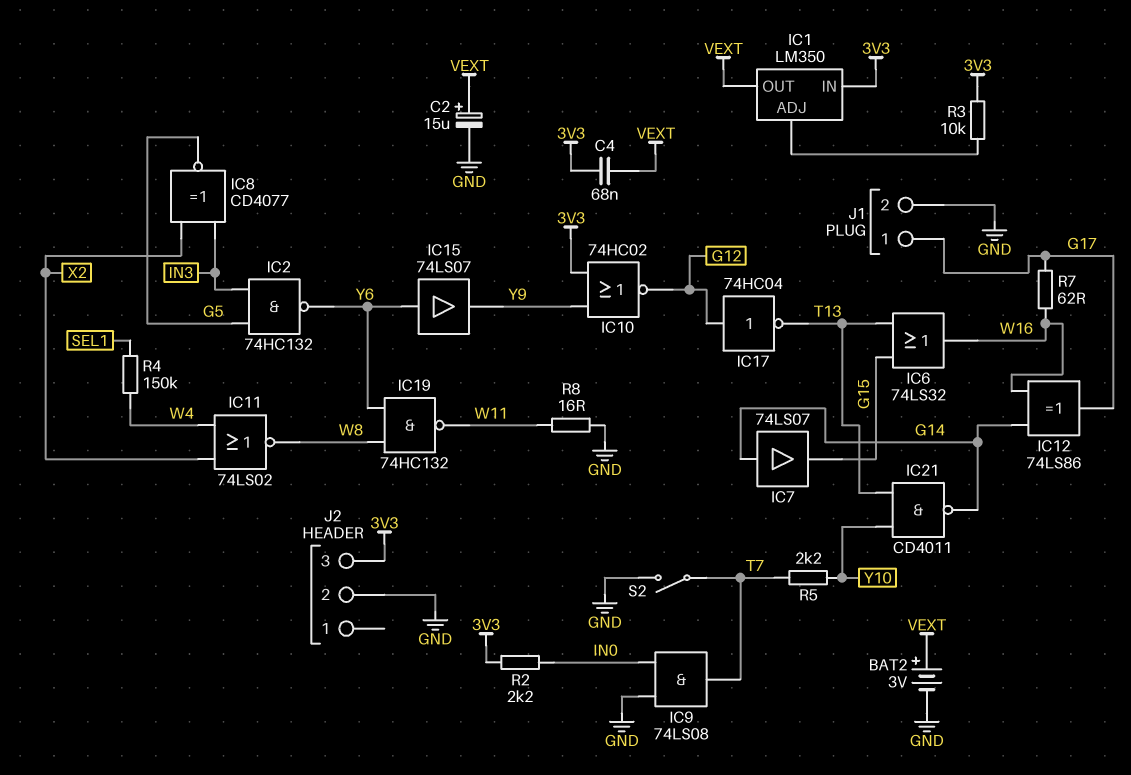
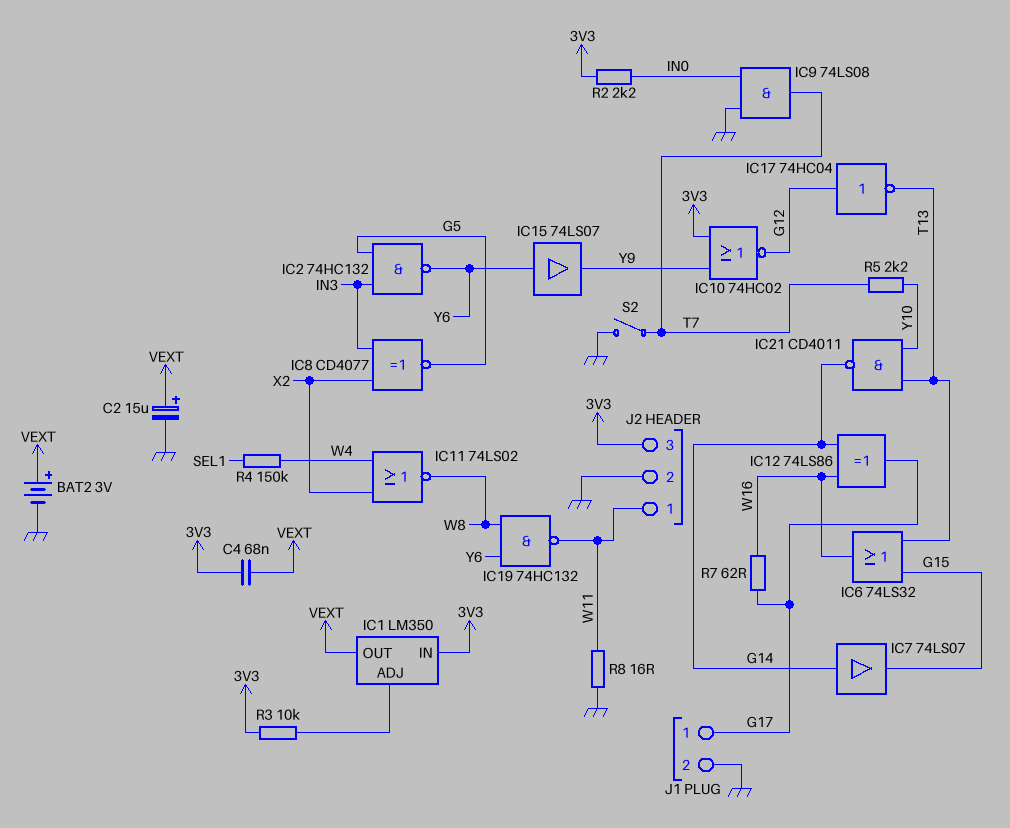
J2 pin 1: none -> W11

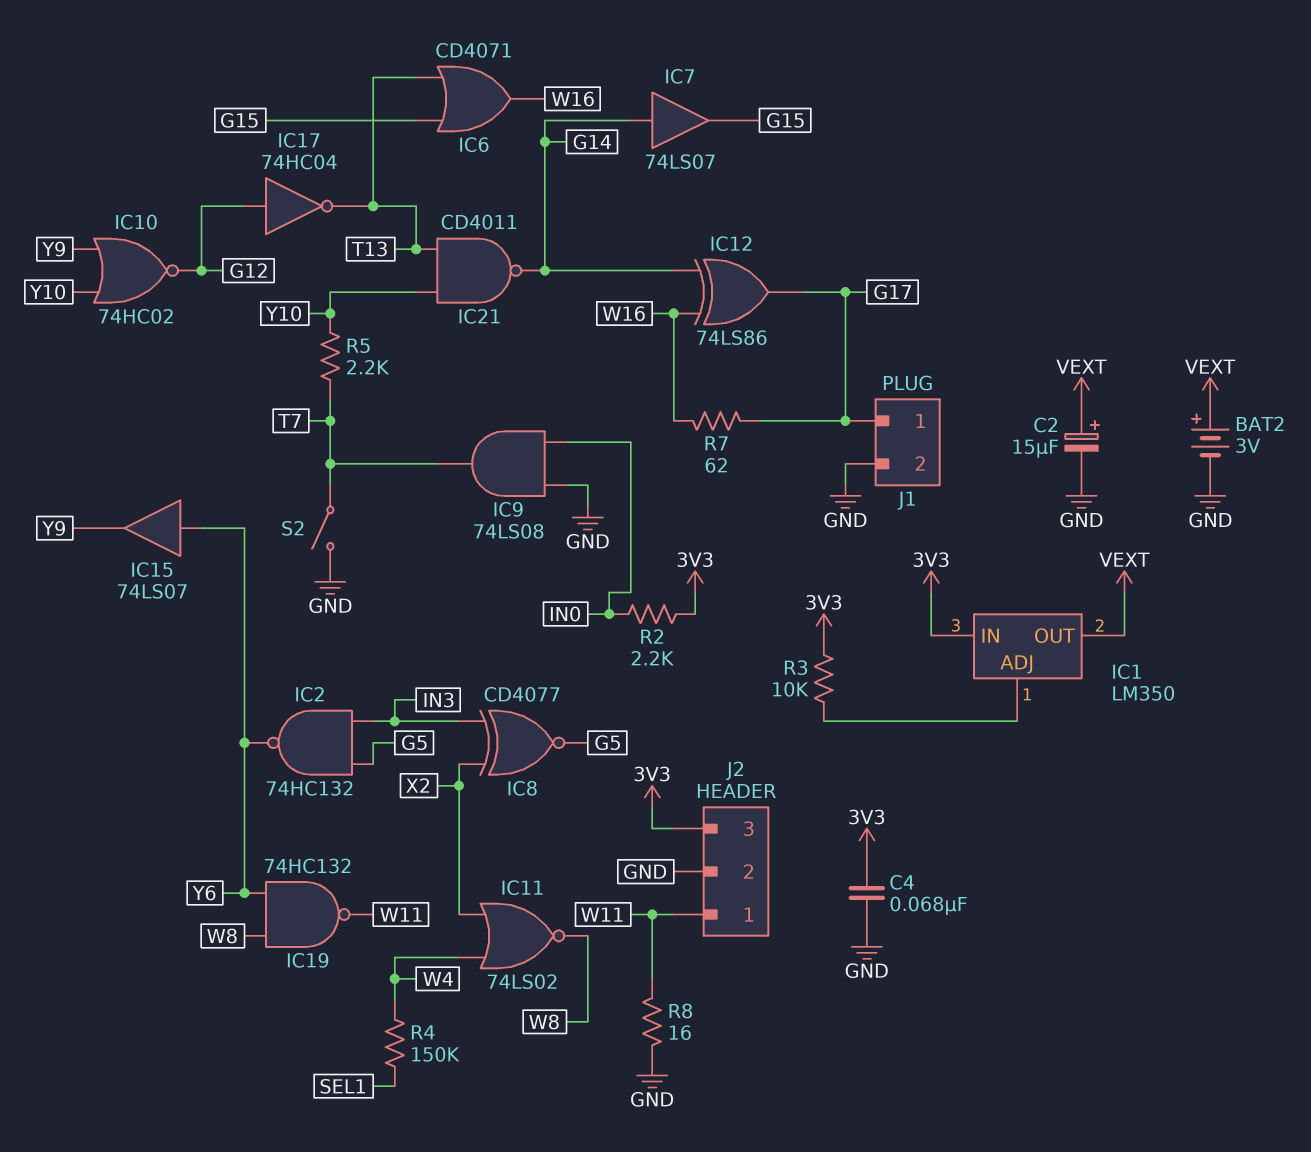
C4: 68nF (3V3, VEXT) -> 68nF (3V3, GND)
IC6: OR 74LS32 (in G15, in T13, out W16) -> OR CD4071 (in G15, in T13, out W16)
IC10: NOR 74HC02 (in 3V3, in Y9, out G12) -> NOR 74HC02 (in Y9, in Y10, out G12)

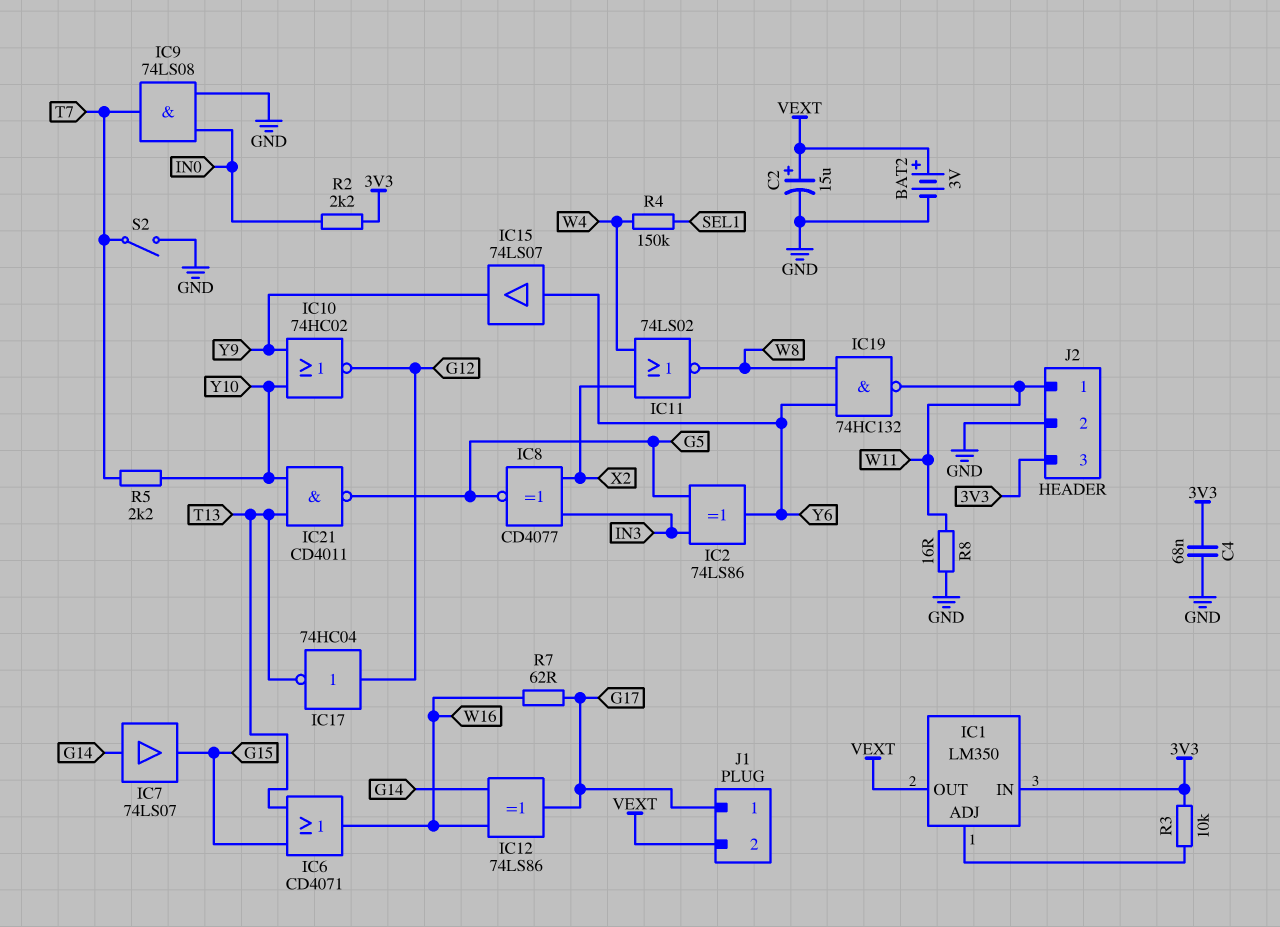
IC2: NAND 74HC132 (in G5, in IN3, out Y6) -> XOR 74LS86 (in G5, in IN3, out Y6)
IC21: NAND CD4011 (in T13, in Y10, out G14) -> NAND CD4011 (in T13, in Y10, out G5)
J1 pin 2: GND -> VEXT

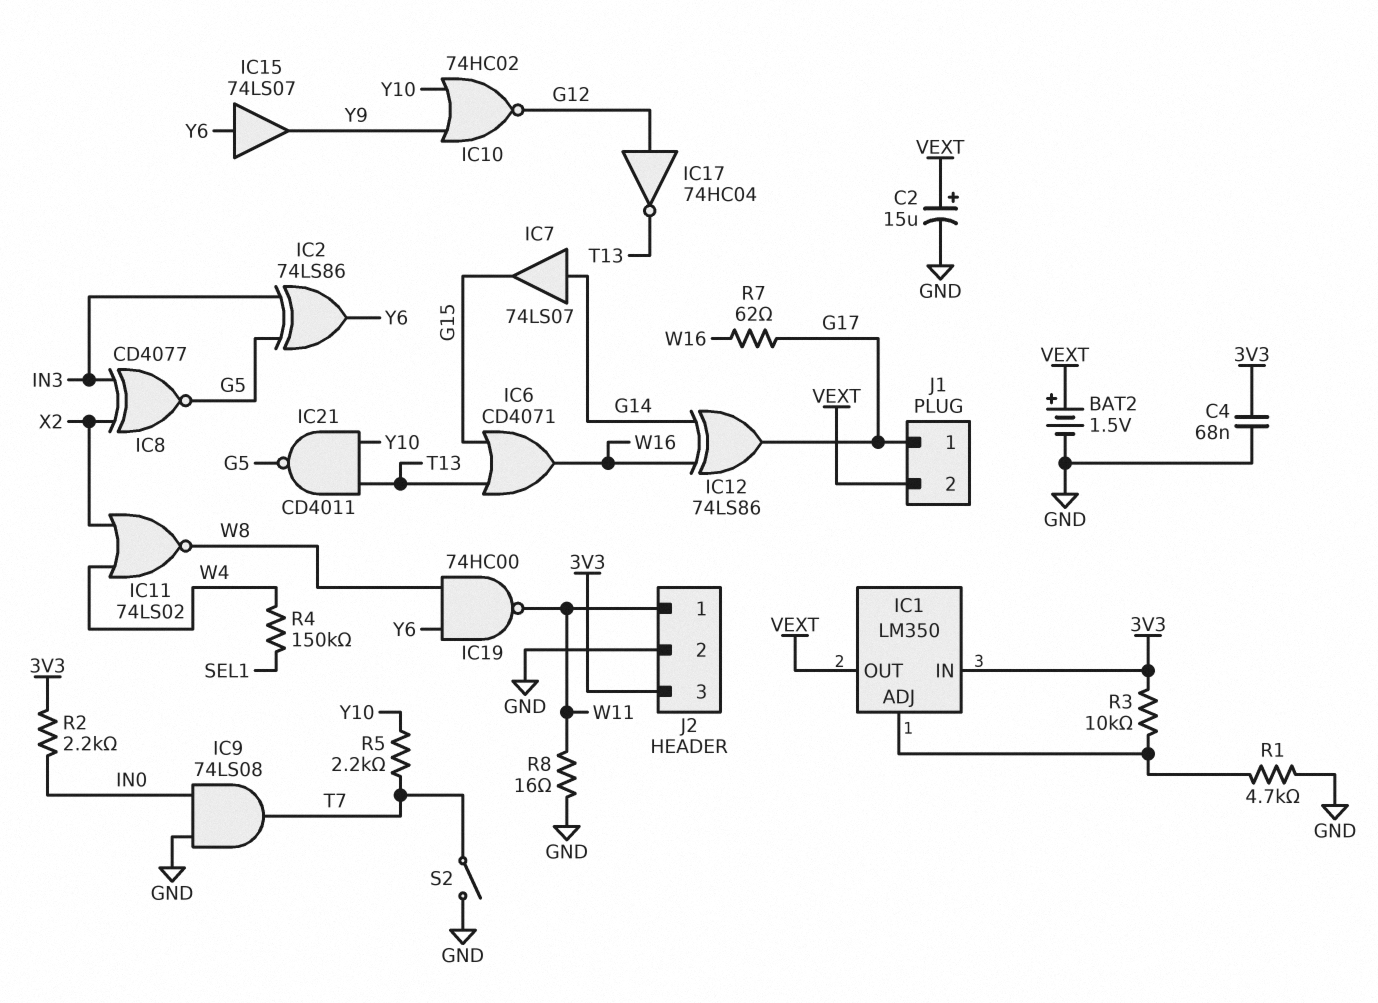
BAT2: 3V (plus VEXT, minus GND) -> 1.5V (plus VEXT, minus GND)
IC19: NAND 74HC132 (in W8, in Y6, out W11) -> NAND 74HC00 (in W8, in Y6, out W11)
R1: none -> 4.7k (GND, IC1/ADJ)

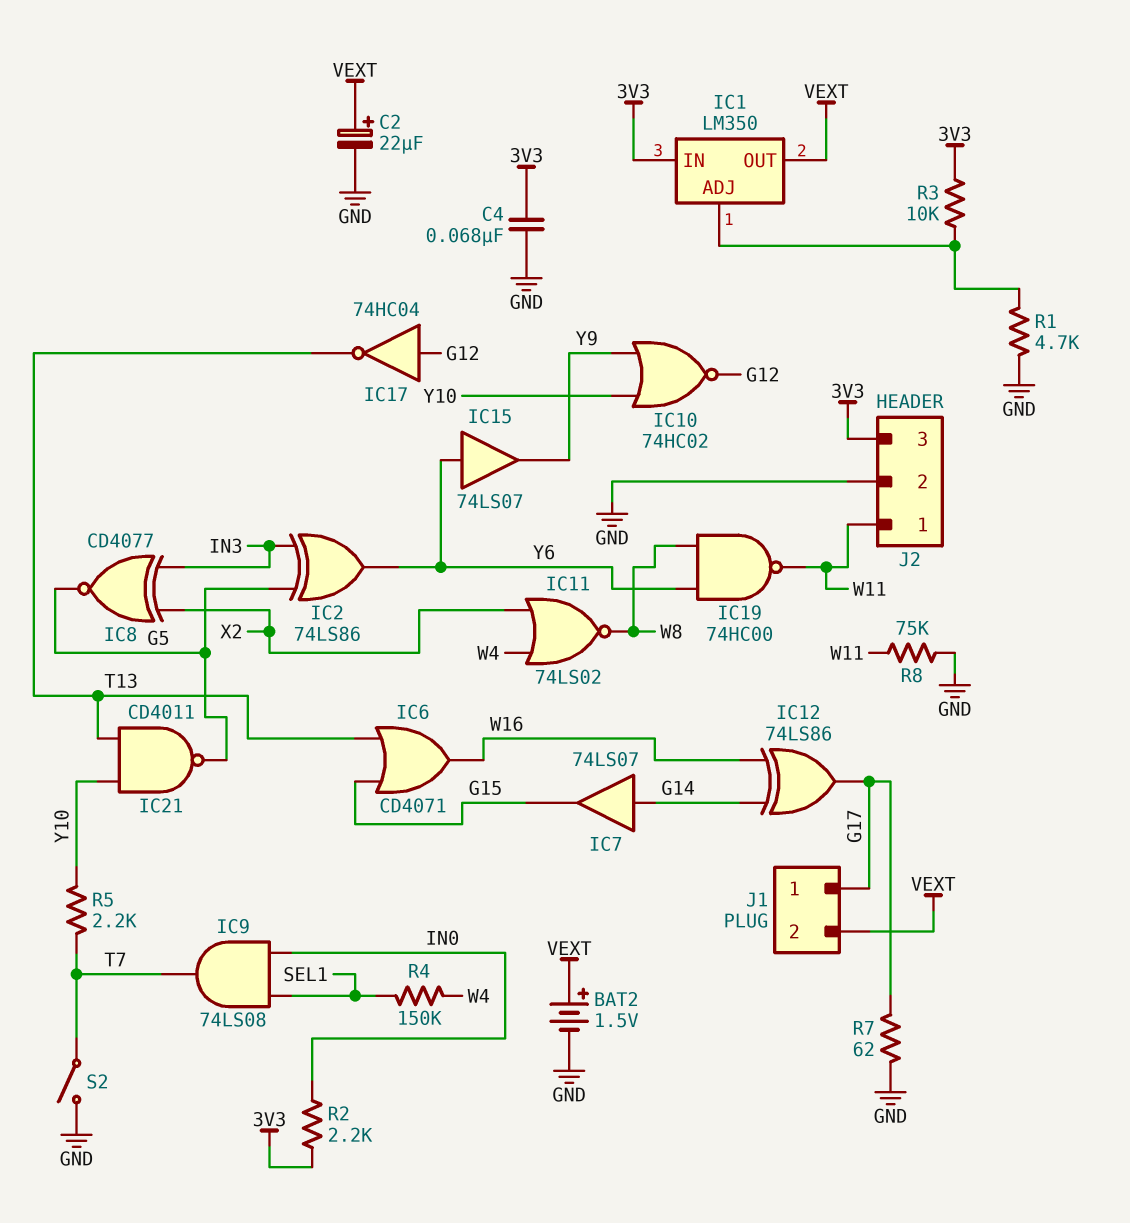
C2: 15uF (plus VEXT, minus GND) -> 22uF (plus VEXT, minus GND)
IC9: AND 74LS08 (in GND, in IN0, out T7) -> AND 74LS08 (in IN0, in SEL1, out T7)
R7: 62 (G17, W16) -> 62 (G17, GND)
R8: 16 (GND, W11) -> 75k (GND, W11)

